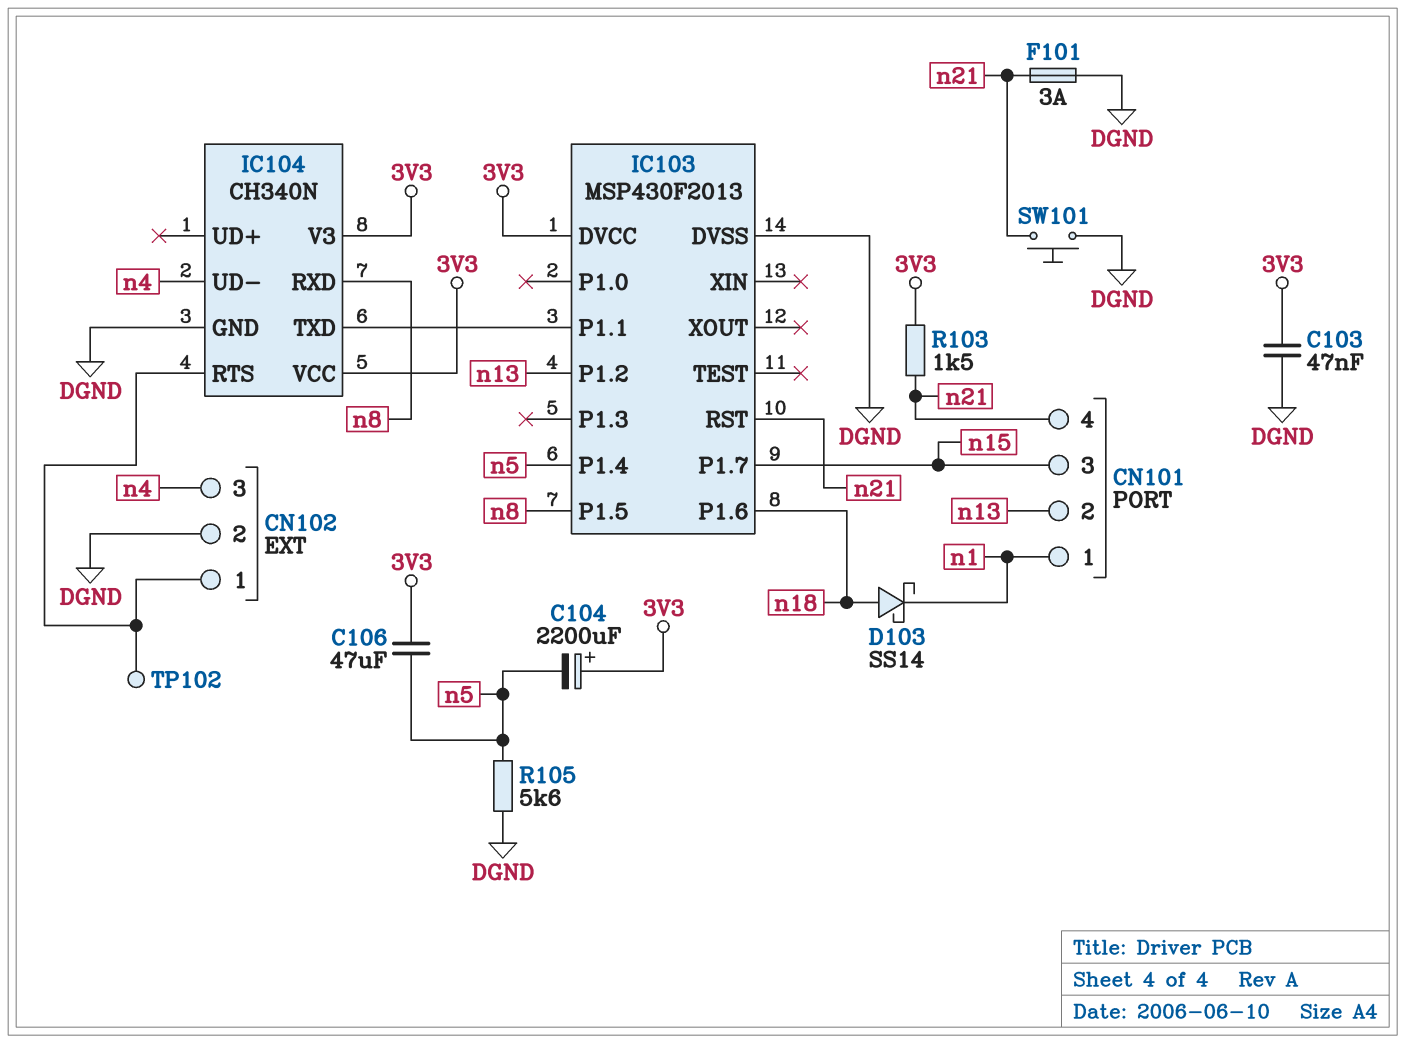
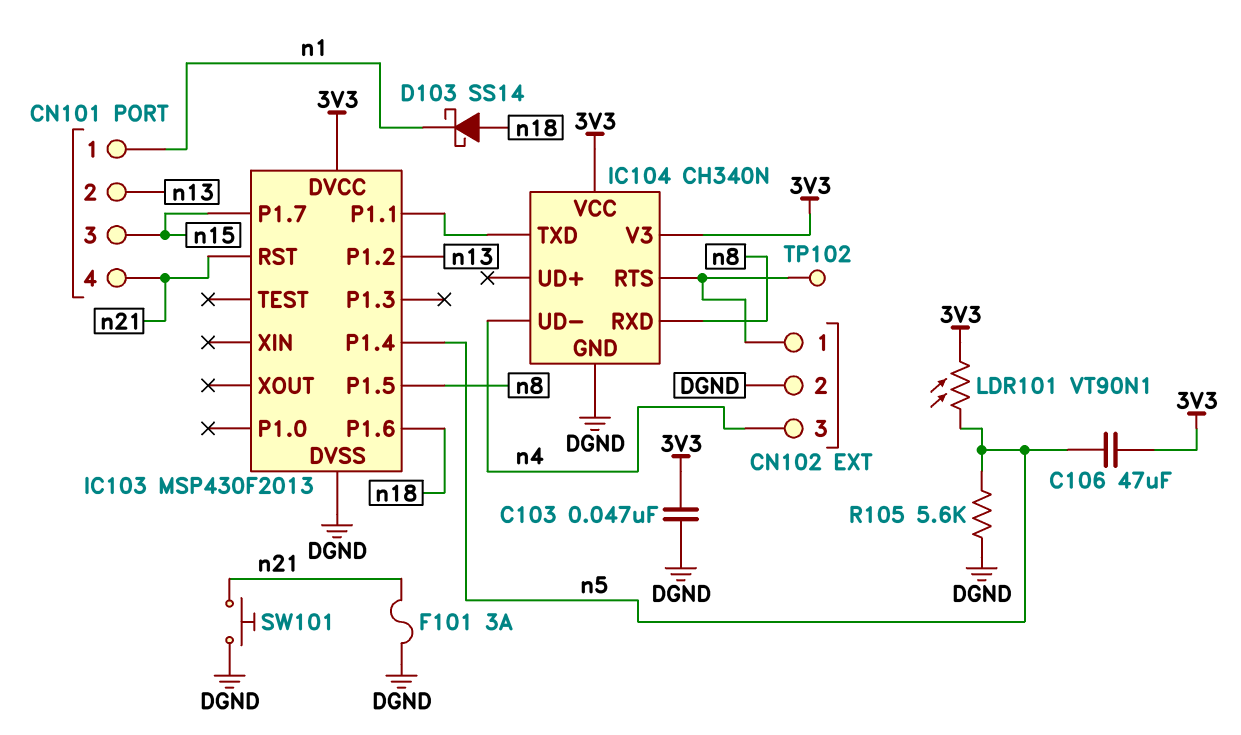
C104: 2200uF (plus 3V3, minus n5) -> none
LDR101: none -> VT90N1 (3V3, n5)
R103: 1.5k (3V3, n21) -> none

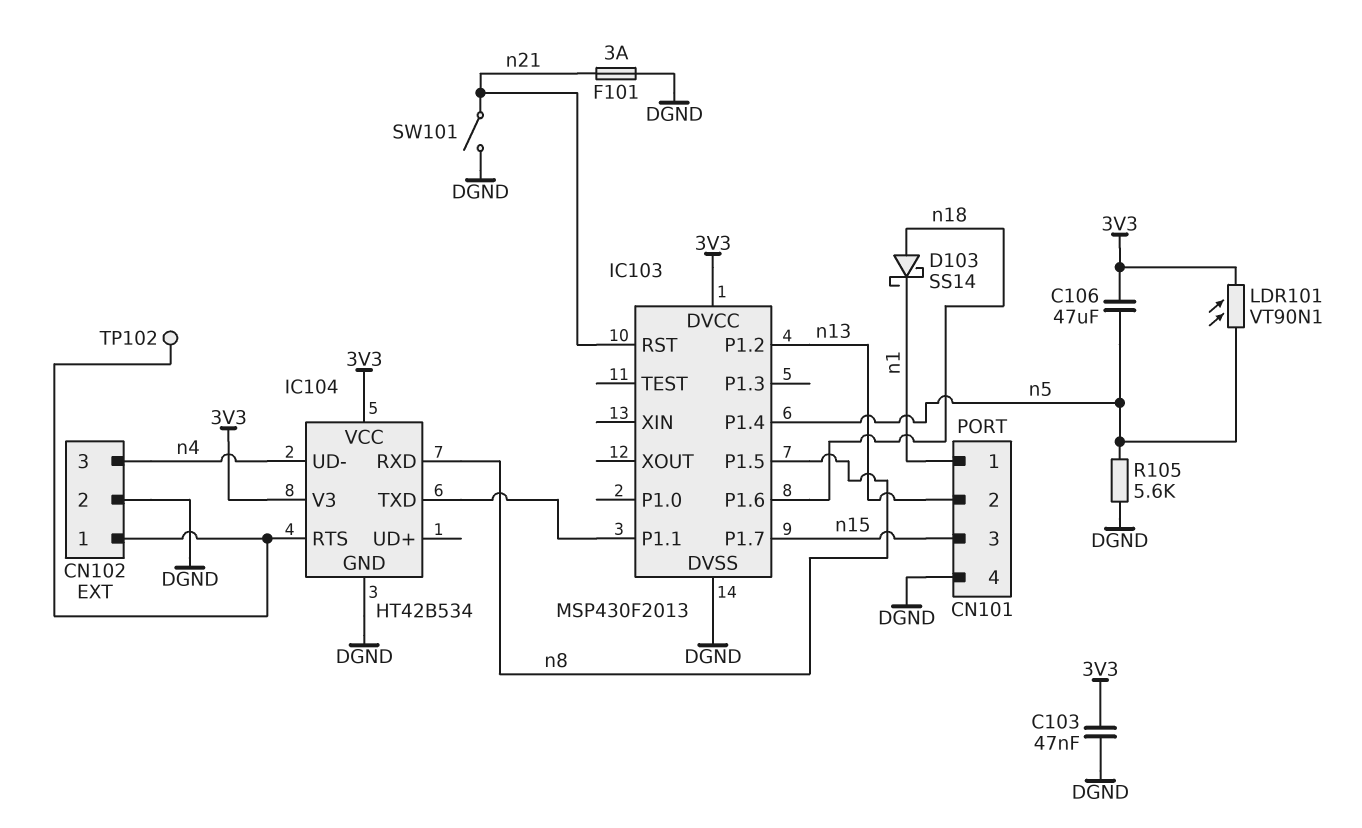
CN101 pin 4: n21 -> DGND
IC104: CH340N -> HT42B534
SW101: button (DGND, n21) -> switch (DGND, n21)

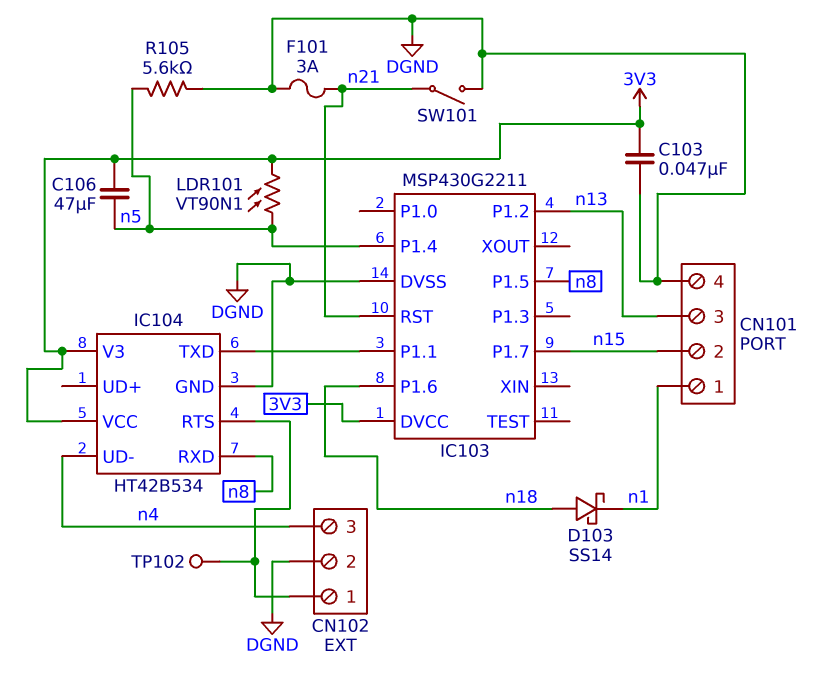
CN101 pin 2: n13 -> n15
CN101 pin 3: n15 -> n13
IC103: MSP430F2013 -> MSP430G2211

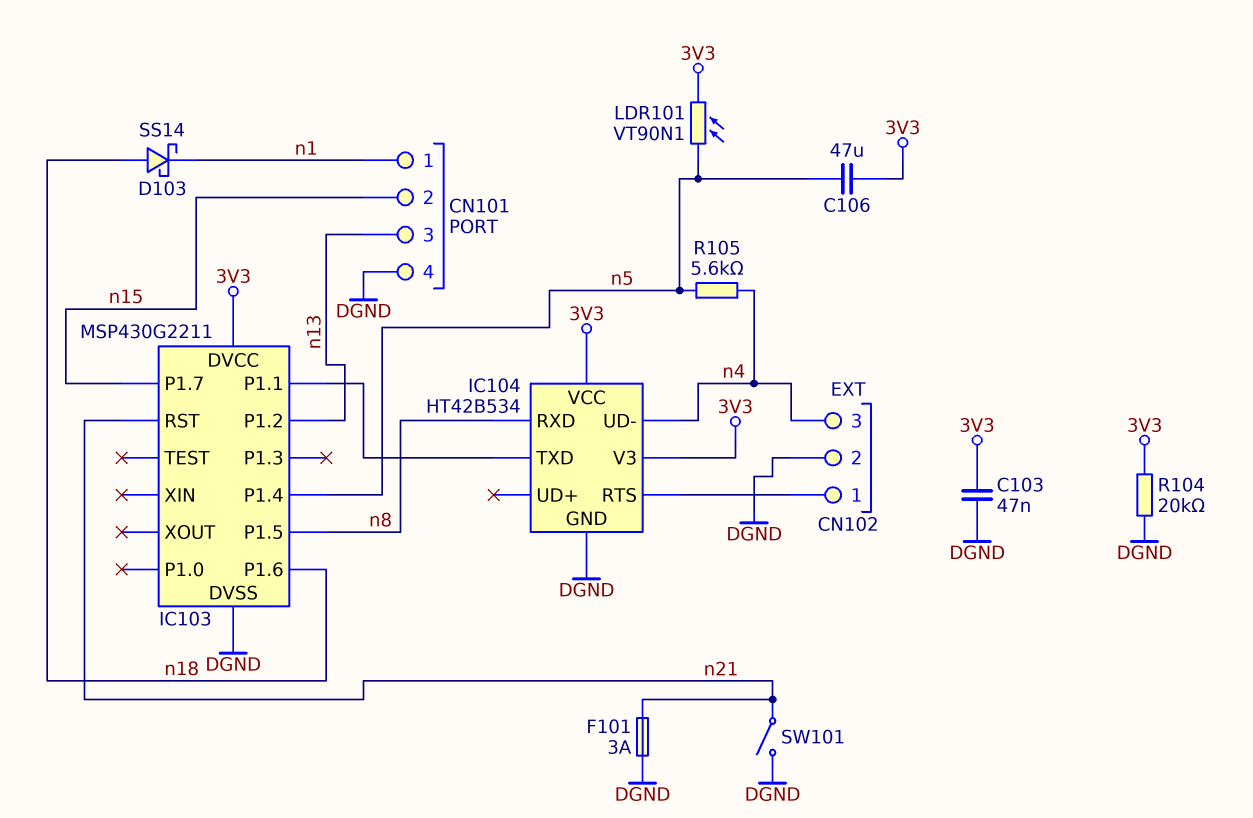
R104: none -> 20k (3V3, DGND)
R105: 5.6k (DGND, n5) -> 5.6k (n4, n5)
TP102: test point (CN102/1) -> none

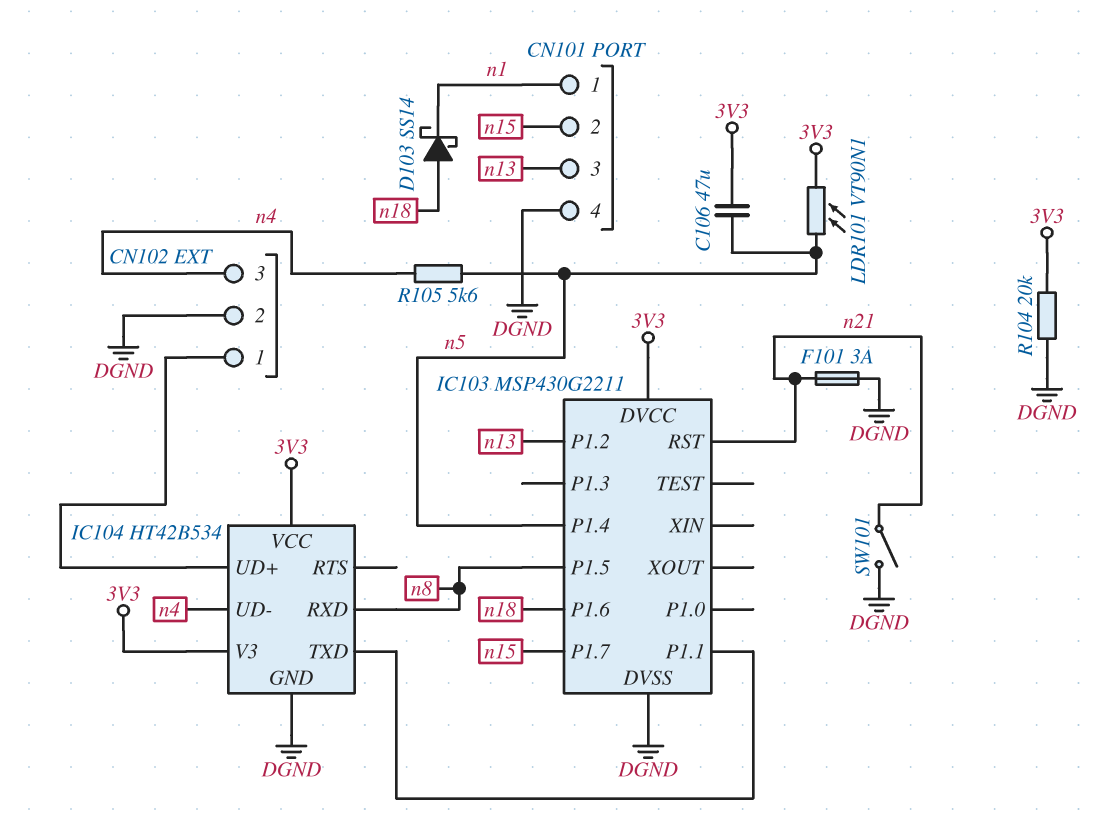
C103: 47nF (3V3, DGND) -> none
IC104 pin RTS: CN102/1 -> none
IC104 pin UD+: none -> CN102/1

